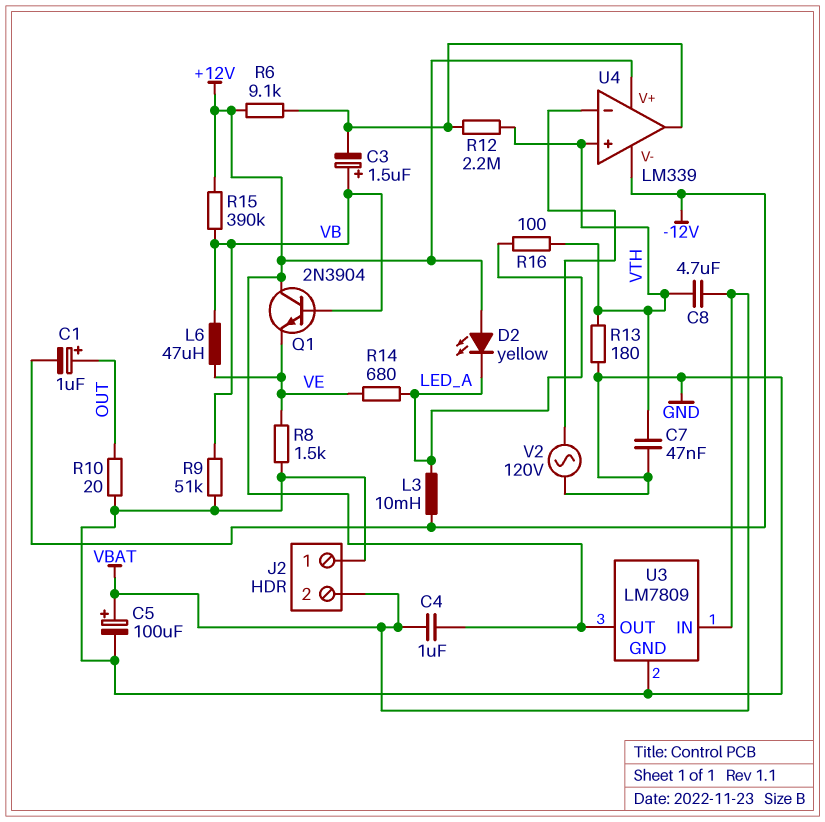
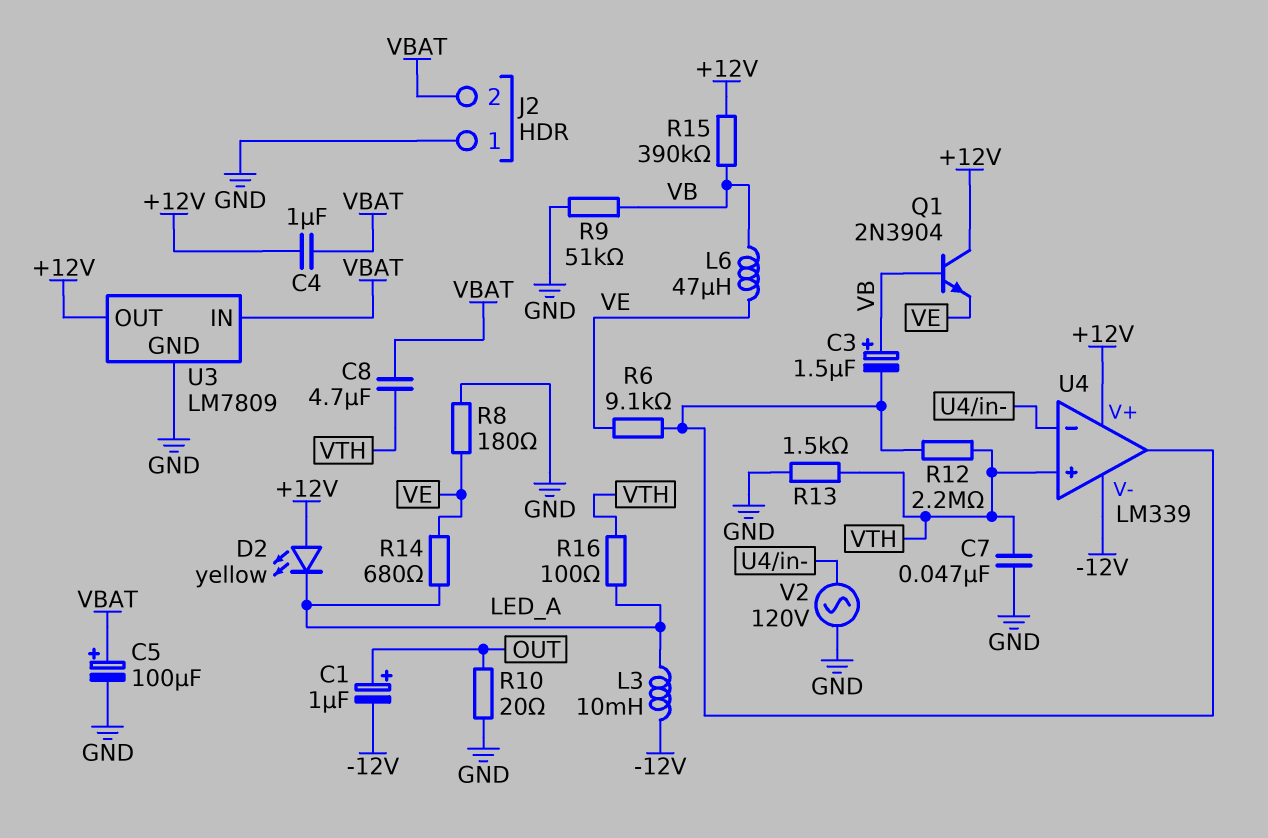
R6: 9.1k (+12V, U4/out) -> 9.1k (U4/out, VE)
R8: 1.5k (GND, VE) -> 180 (GND, VE)
R13: 180 (GND, VTH) -> 1.5k (GND, VTH)

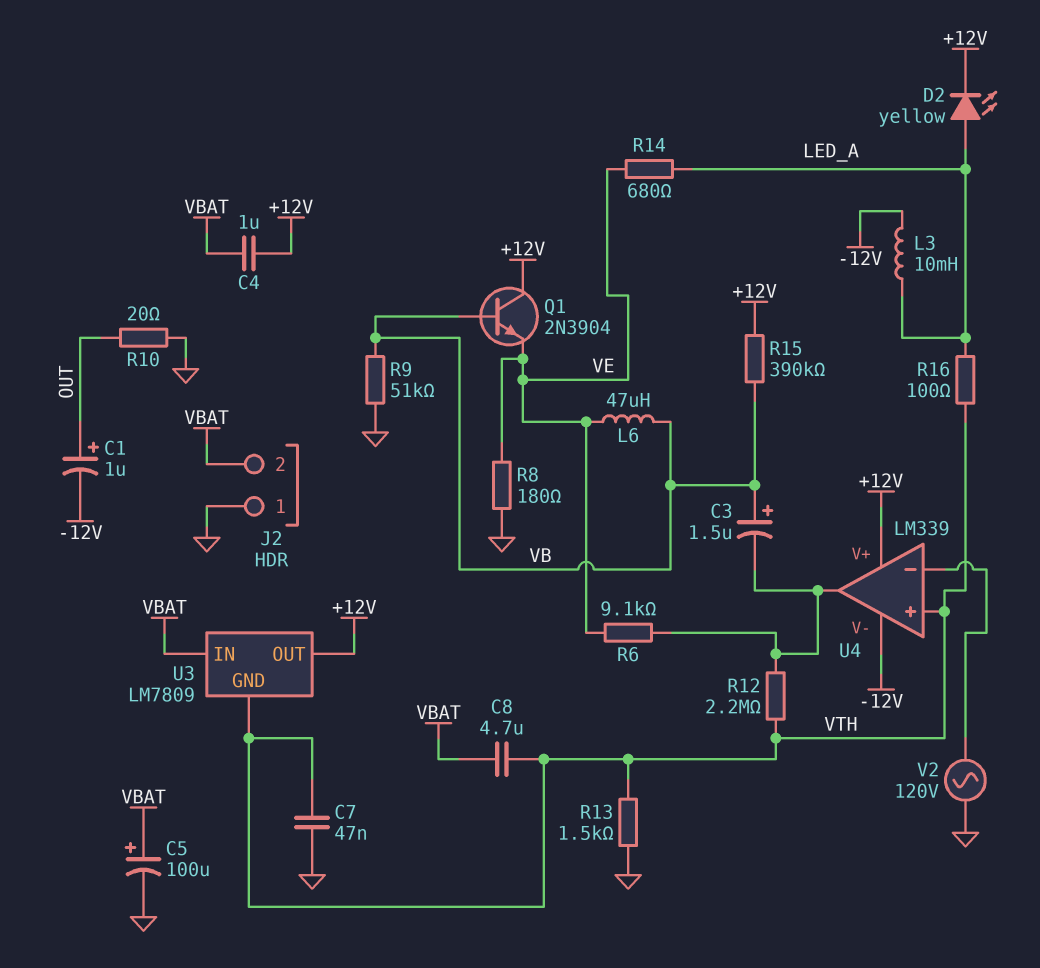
D2: LED yellow (A +12V, K LED_A) -> LED yellow (A LED_A, K +12V)
U3 pin GND: GND -> VTH

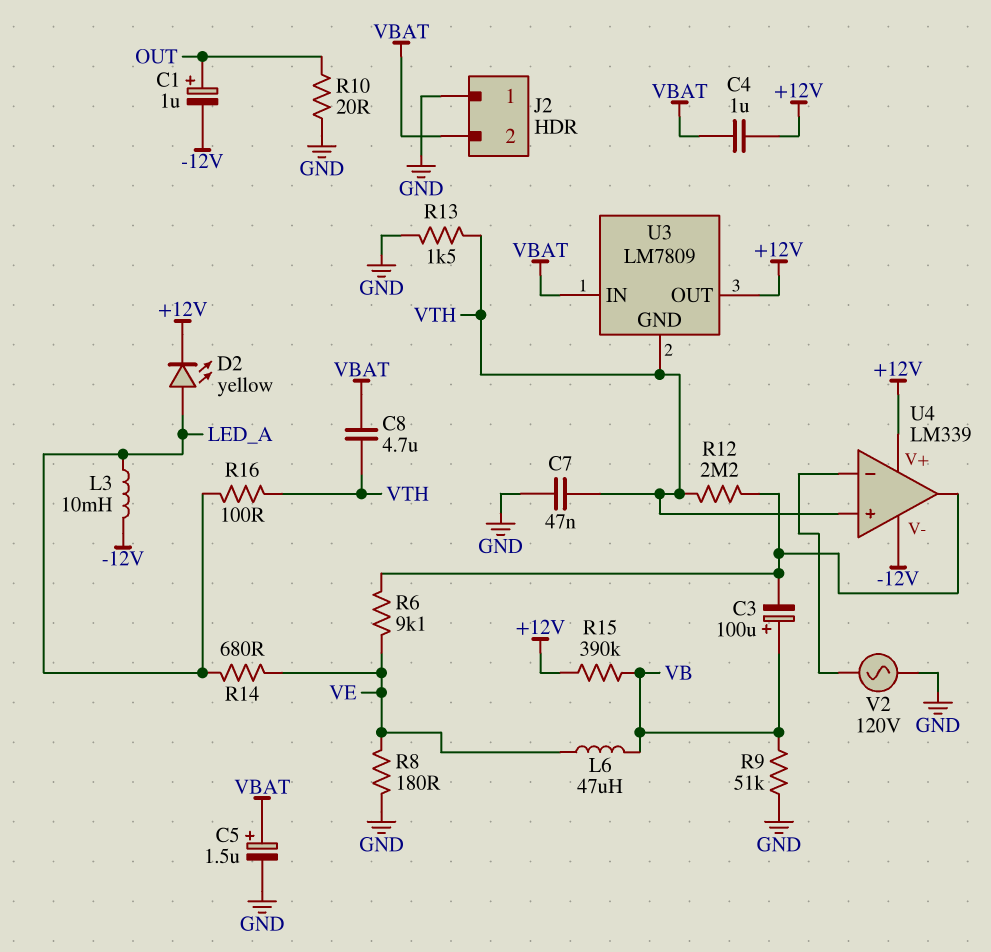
C3: 1.5uF (plus VB, minus U4/out) -> 100uF (plus VB, minus U4/out)
C5: 100uF (plus VBAT, minus GND) -> 1.5uF (plus VBAT, minus GND)
Q1: NPN 2N3904 (B VB, C +12V, E VE) -> none

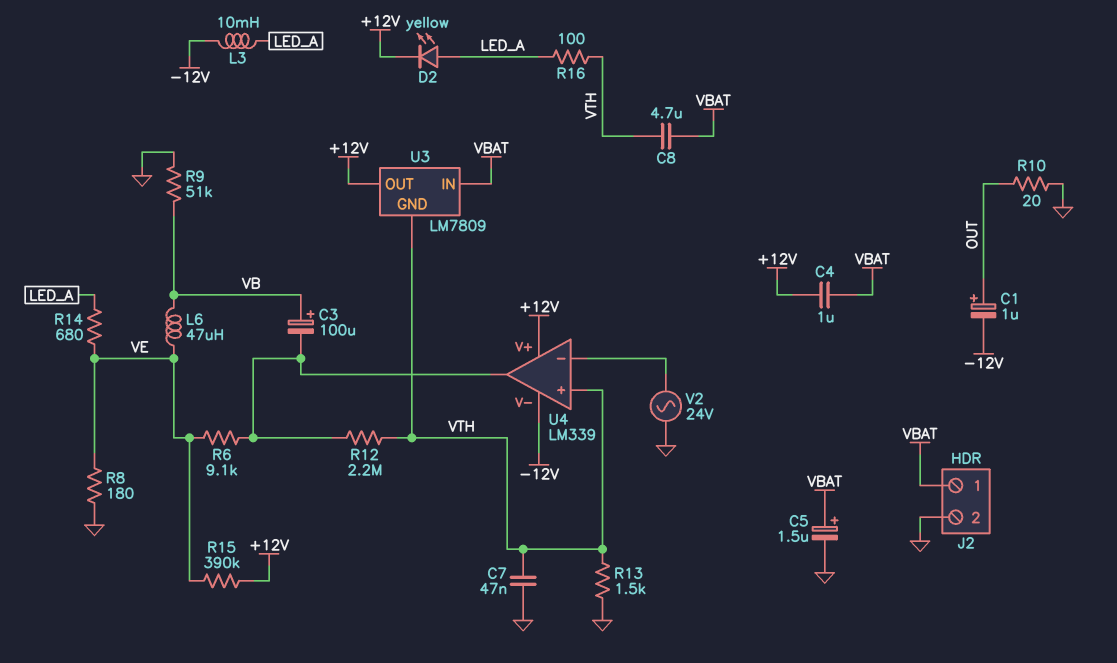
J2 pin 1: GND -> VBAT
J2 pin 2: VBAT -> GND
R15: 390k (+12V, VB) -> 390k (+12V, VE)
V2: AC 120V (GND, U4/in-) -> AC 24V (GND, U4/in-)

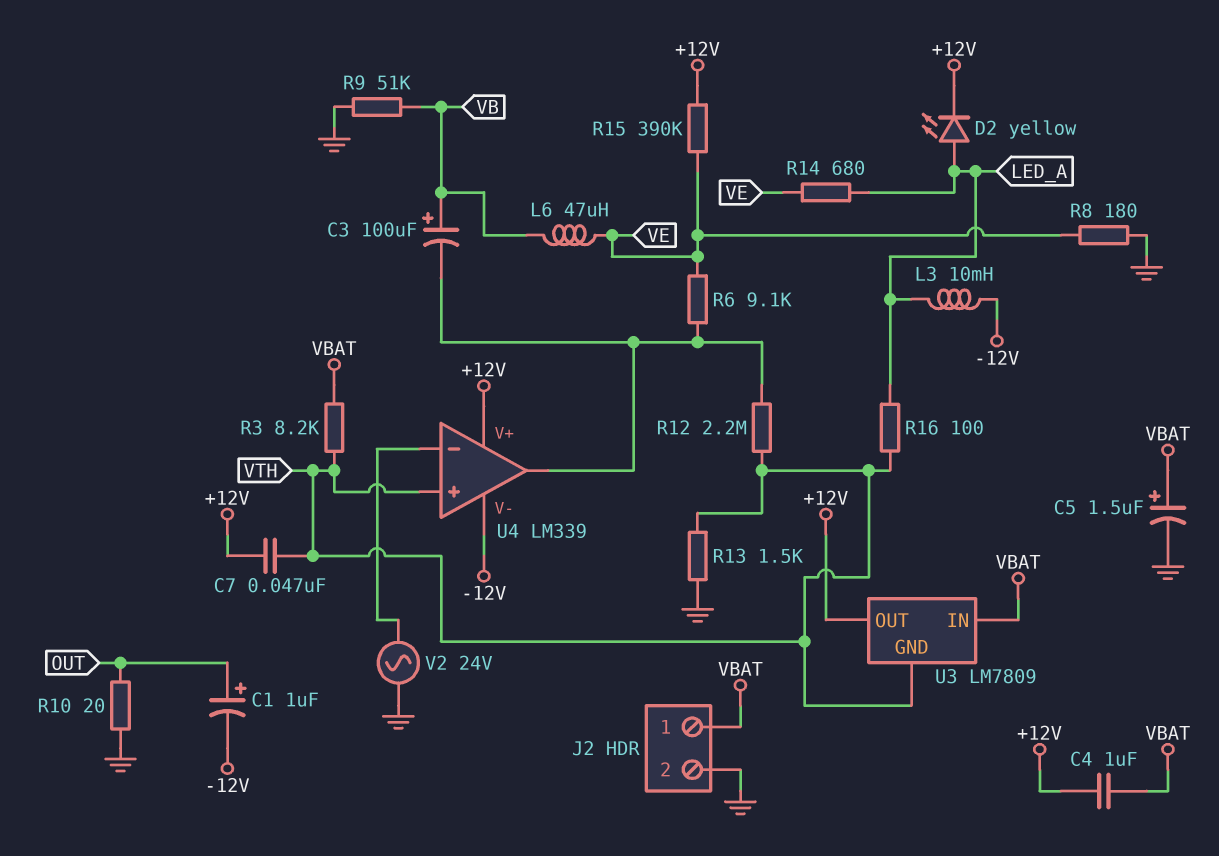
C7: 47nF (GND, VTH) -> 47nF (+12V, VTH)
C8: 4.7uF (VBAT, VTH) -> none
R3: none -> 8.2k (VBAT, VTH)

